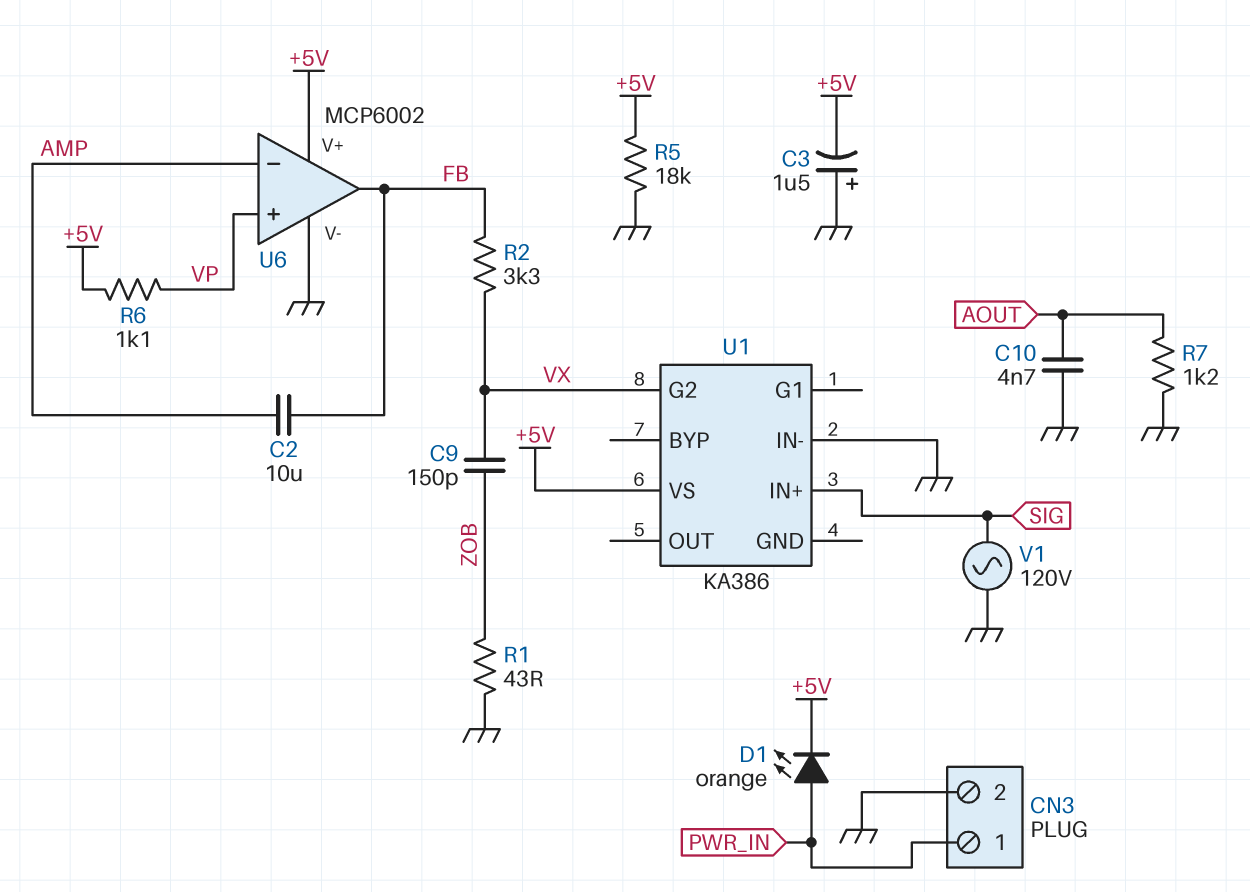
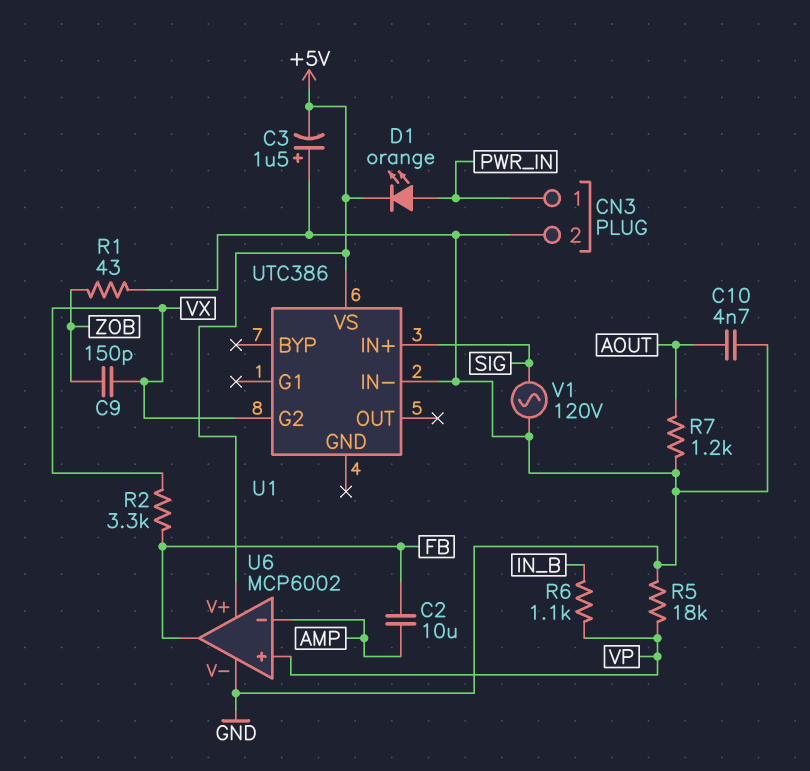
R5: 18k (+5V, GND) -> 18k (GND, VP)
R6: 1.1k (+5V, VP) -> 1.1k (IN_B, VP)
U1: KA386 -> UTC386

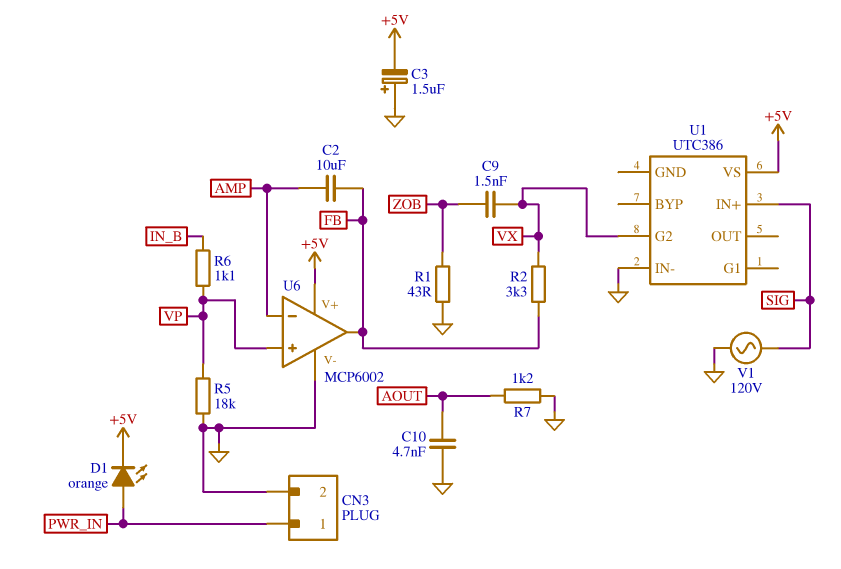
C9: 150pF (VX, ZOB) -> 1.5nF (VX, ZOB)

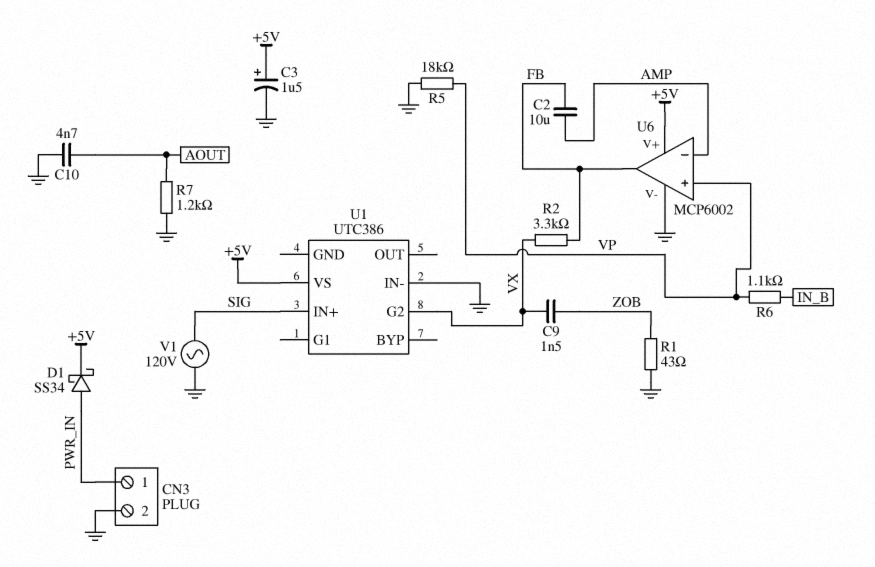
C3: 1.5uF (plus GND, minus +5V) -> 1.5uF (plus +5V, minus GND)
D1: LED orange (A PWR_IN, K +5V) -> schottky SS34 (A PWR_IN, K +5V)

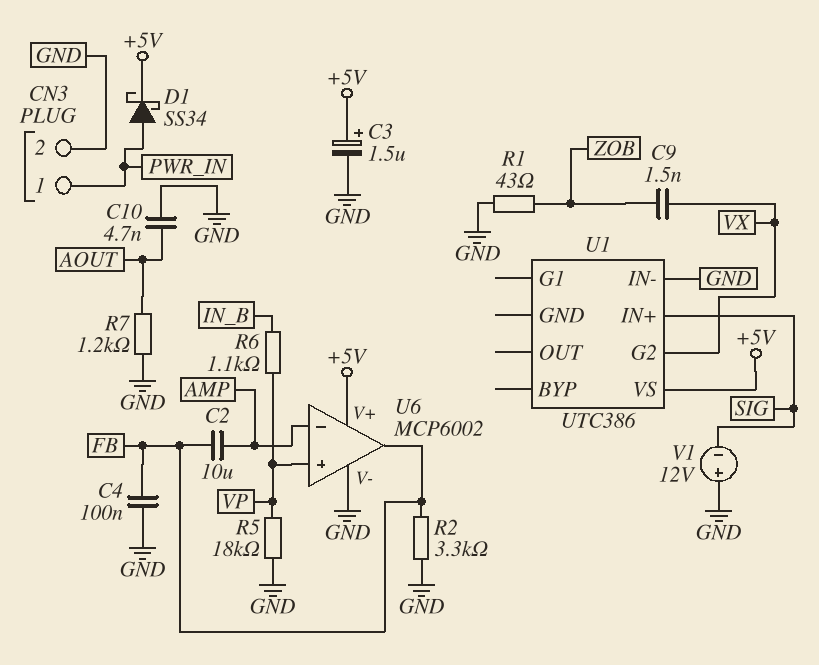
C4: none -> 100nF (FB, GND)
R2: 3.3k (FB, VX) -> 3.3k (FB, GND)
V1: AC 120V (GND, SIG) -> 12V (plus GND, minus SIG)

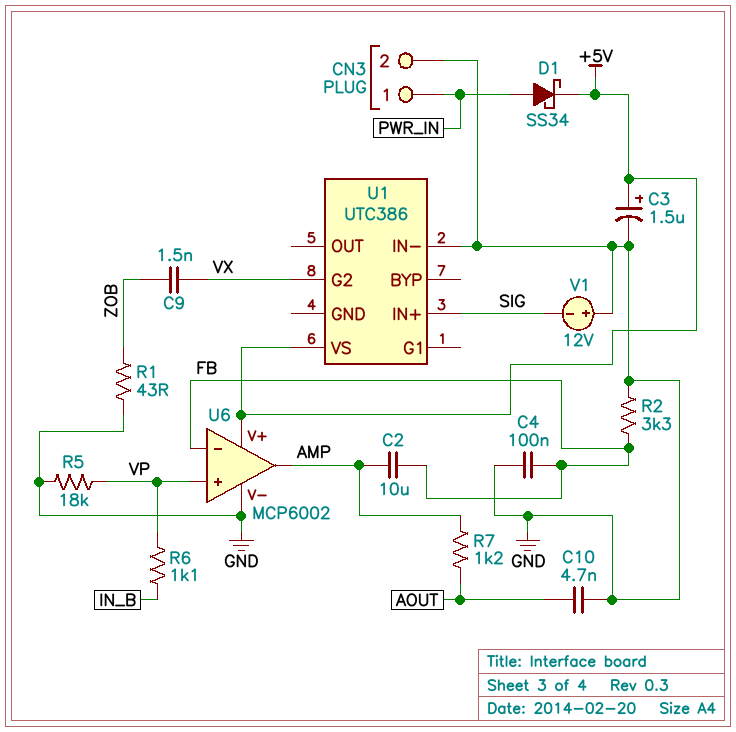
R7: 1.2k (AOUT, GND) -> 1.2k (AMP, AOUT)
U6 pin in-: AMP -> FB
U6 pin out: FB -> AMP

